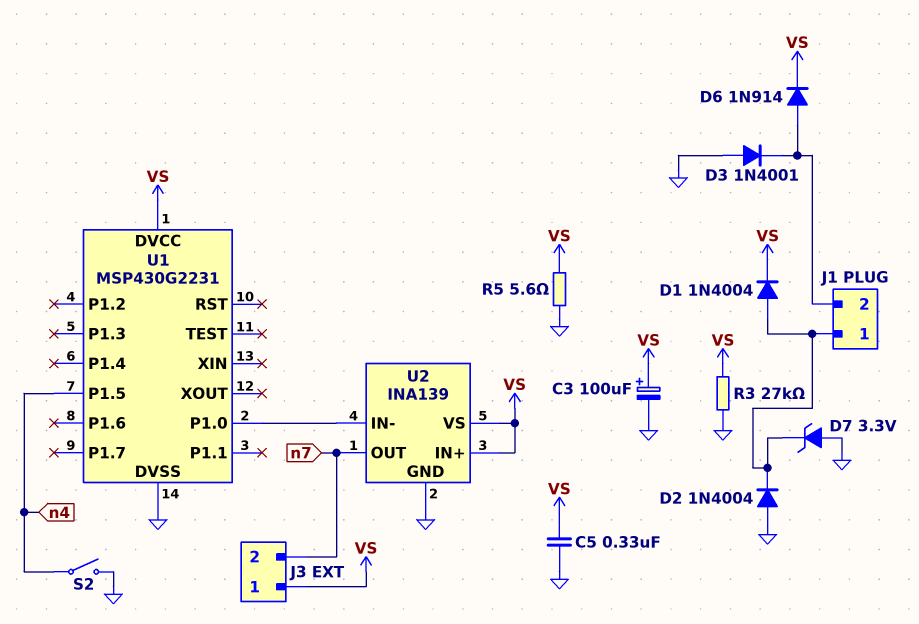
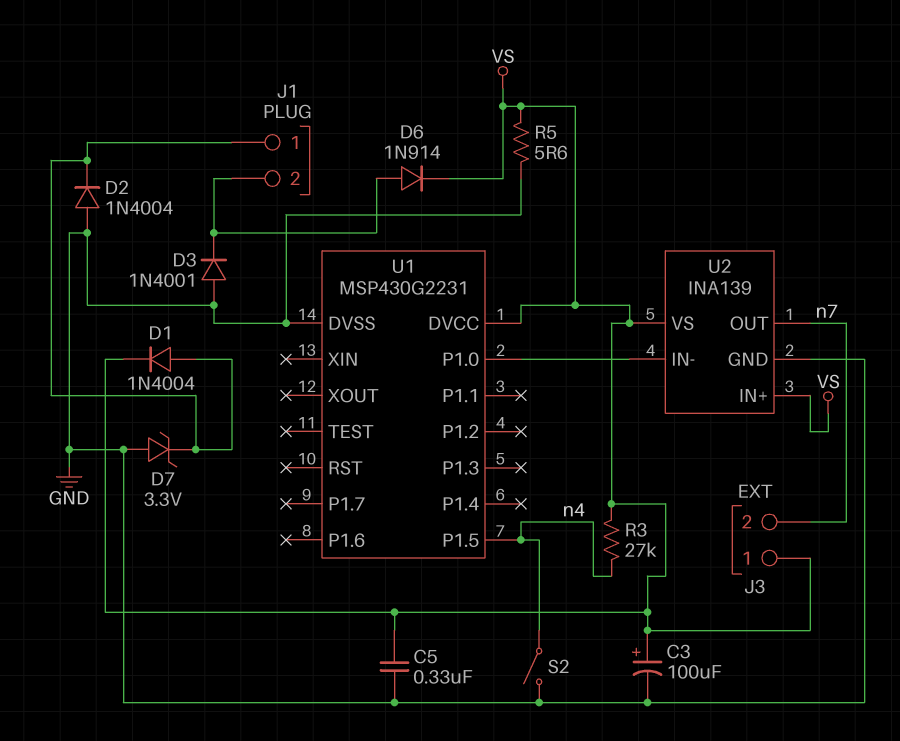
R3: 27k (GND, VS) -> 27k (VS, n4)

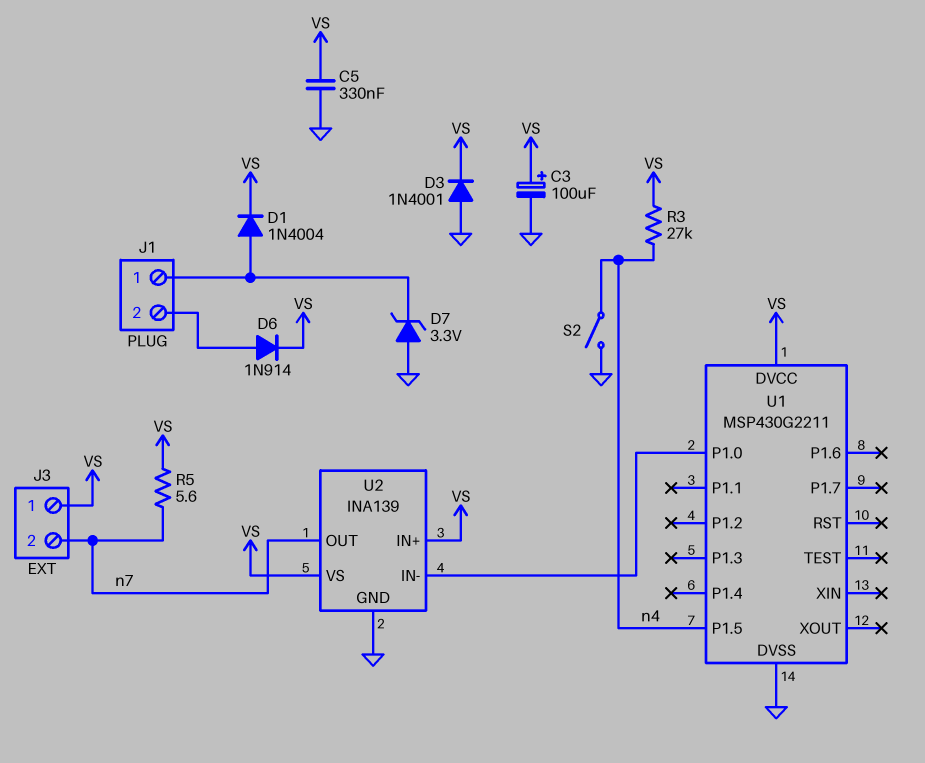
D2: diode 1N4004 (A GND, K J1/1) -> none
D3: diode 1N4001 (A GND, K J1/2) -> diode 1N4001 (A GND, K VS)
R5: 5.6 (GND, VS) -> 5.6 (VS, n7)
U1: MSP430G2231 -> MSP430G2211

